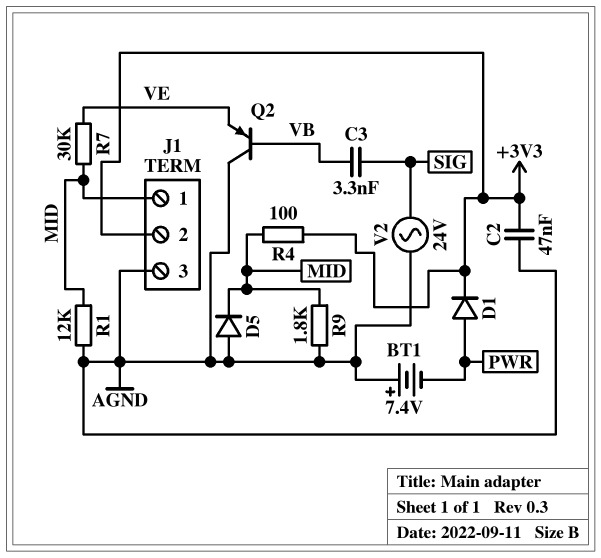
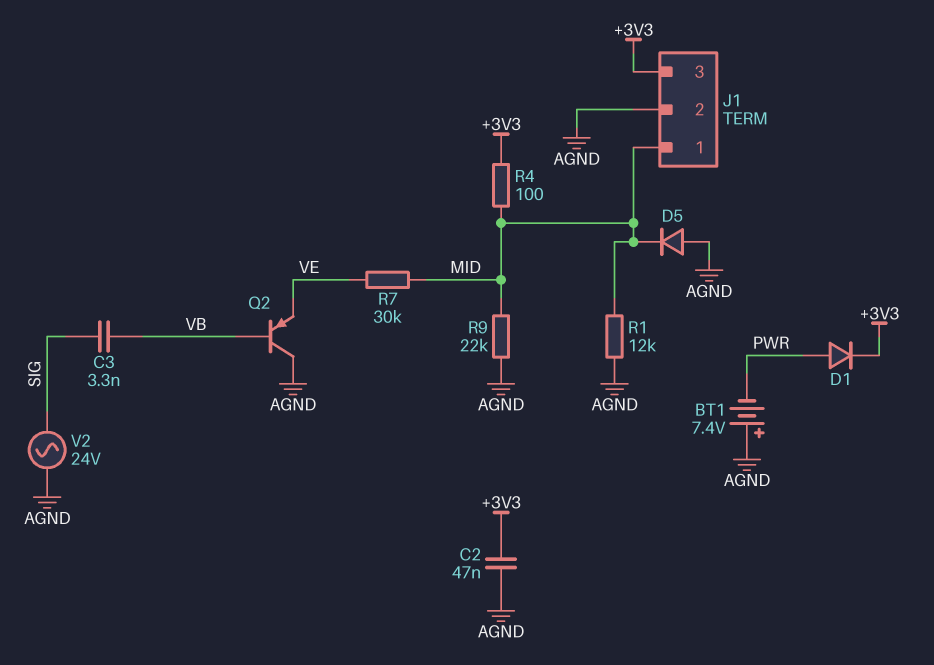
J1 pin 2: +3V3 -> AGND
J1 pin 3: AGND -> +3V3
R9: 1.8k (AGND, MID) -> 22k (AGND, MID)

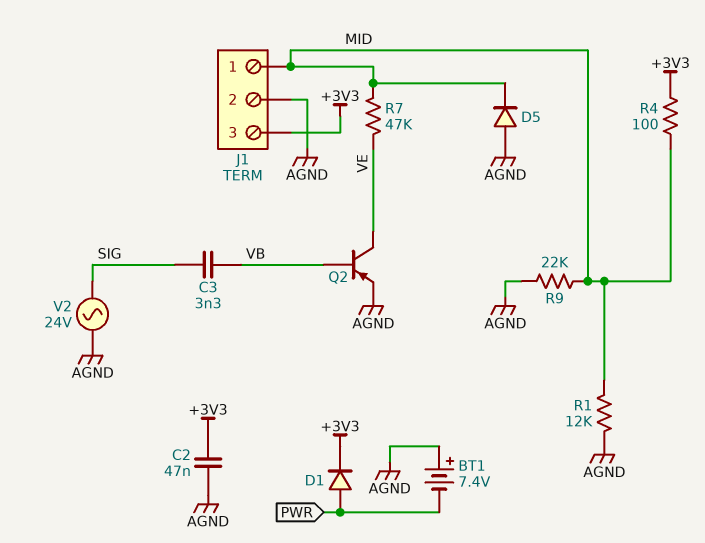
Q2: PNP (B VB, C AGND, E VE) -> PNP (B VB, C VE, E AGND)
R7: 30k (MID, VE) -> 47k (MID, VE)

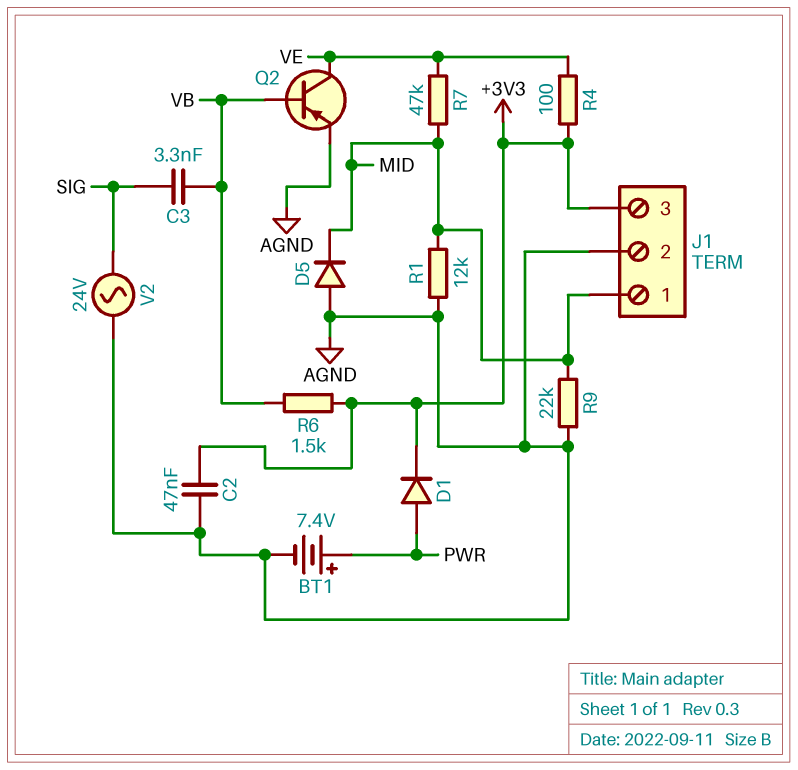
BT1: 7.4V (plus AGND, minus PWR) -> 7.4V (plus PWR, minus AGND)
R4: 100 (+3V3, MID) -> 100 (+3V3, VE)
R6: none -> 1.5k (+3V3, VB)

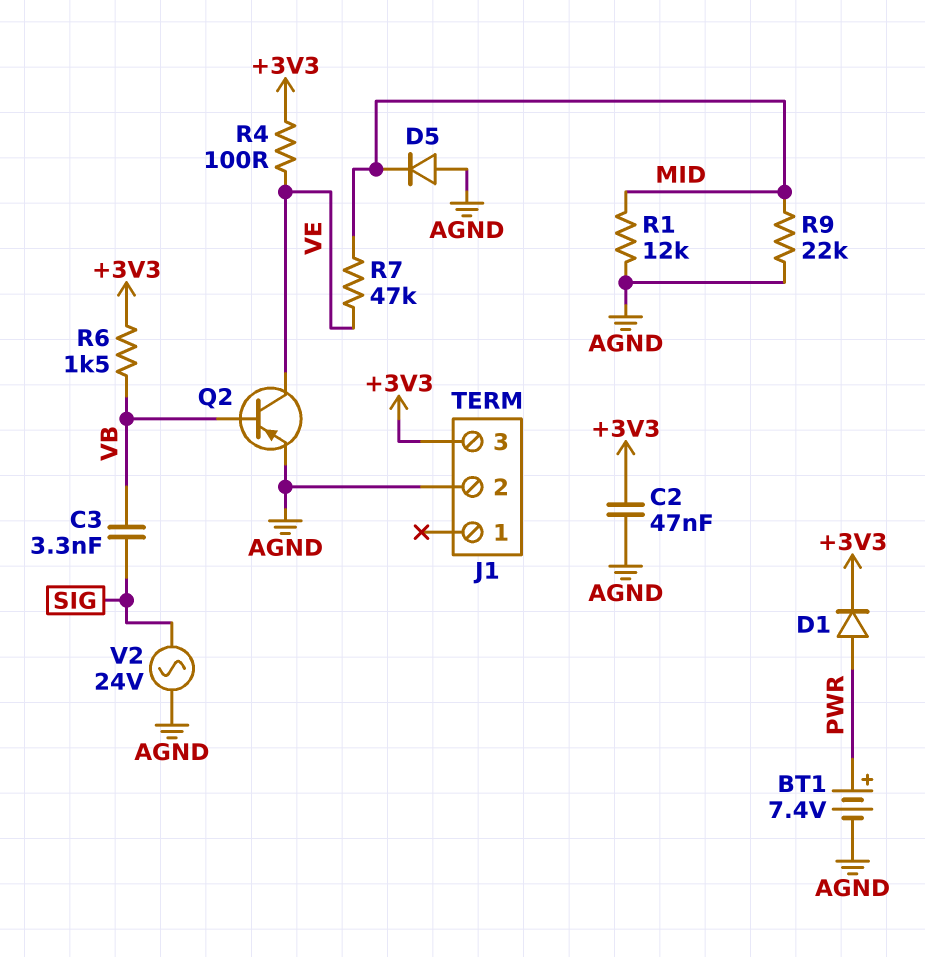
J1 pin 1: MID -> none

